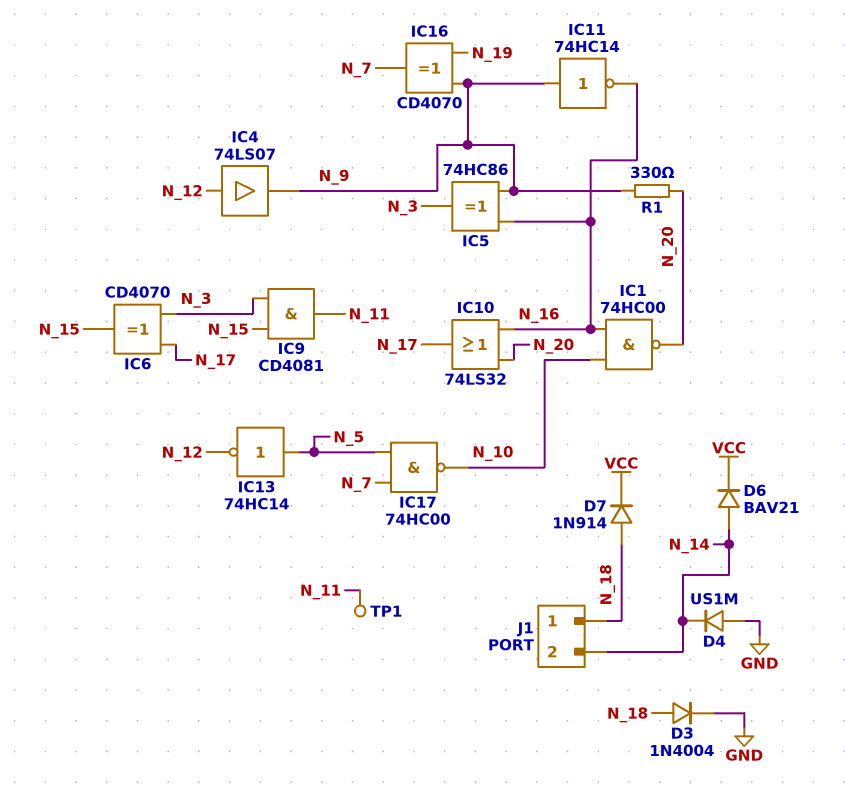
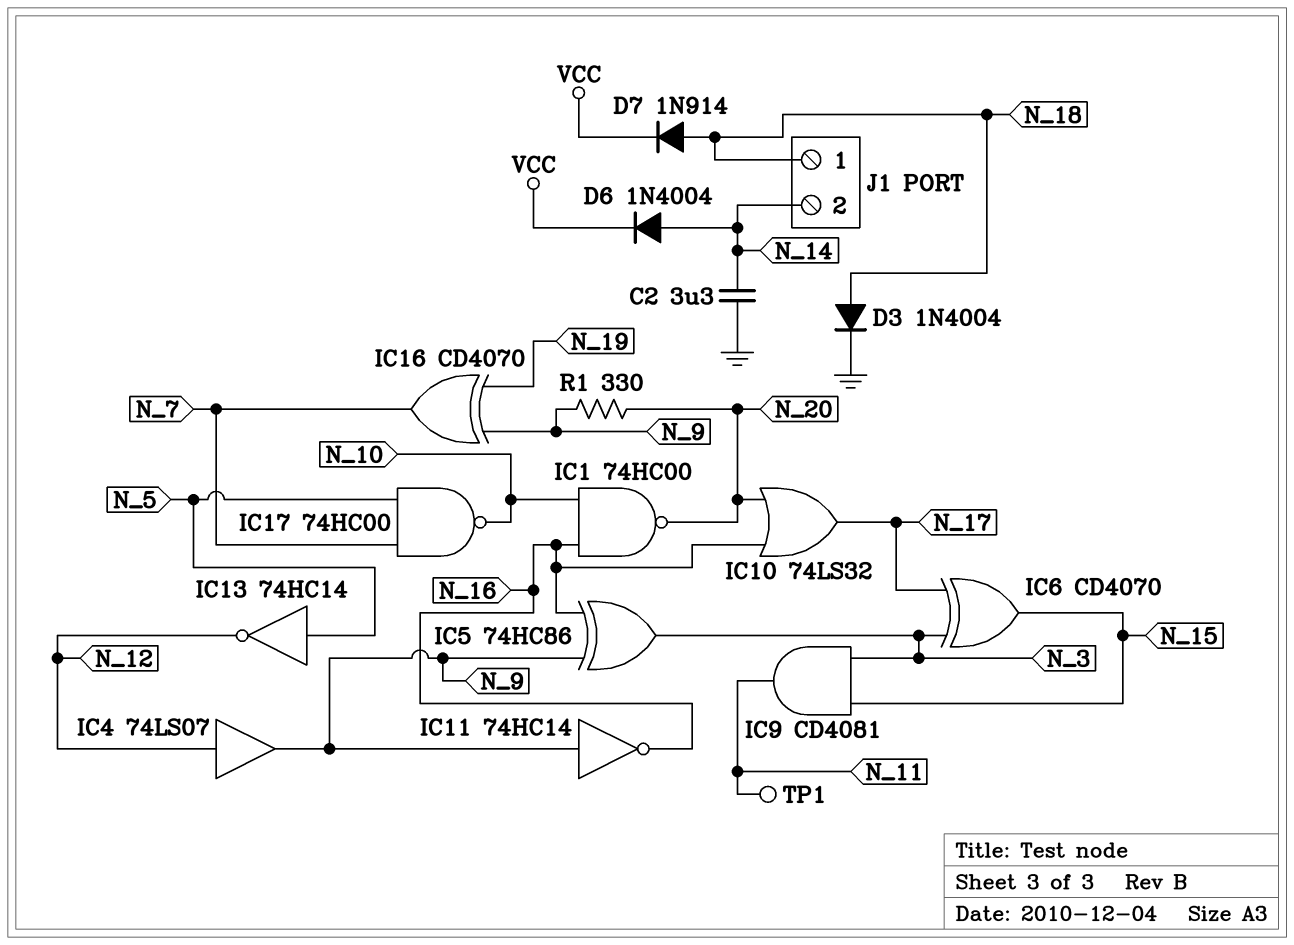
C2: none -> 3.3uF (GND, N_14)
D4: diode US1M (A GND, K N_14) -> none
D6: diode BAV21 (A N_14, K VCC) -> diode 1N4004 (A N_14, K VCC)

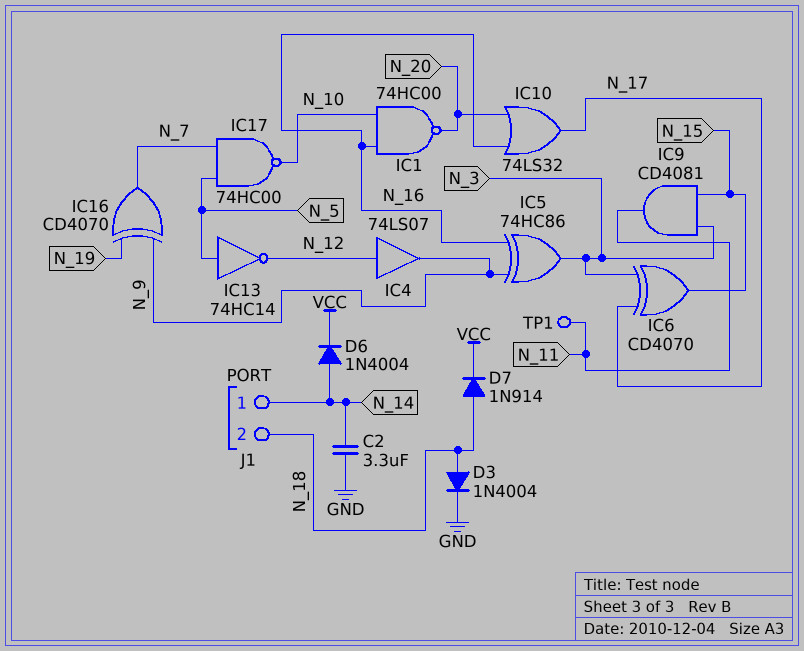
IC11: NOT 74HC14 (in N_9, out N_16) -> none
J1 pin 1: N_18 -> N_14
J1 pin 2: N_14 -> N_18
R1: 330 (N_9, N_20) -> none

